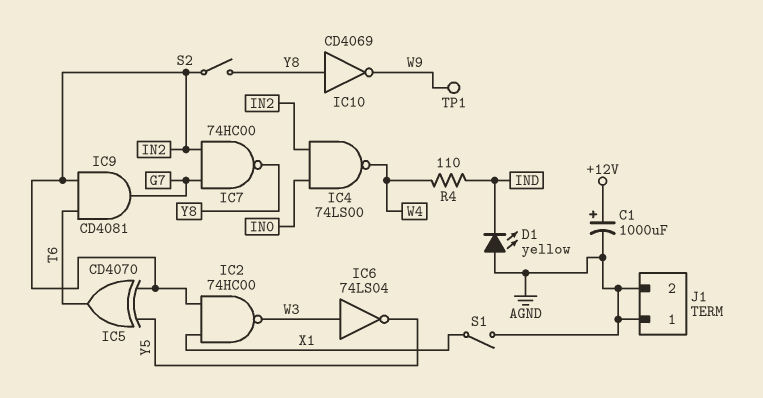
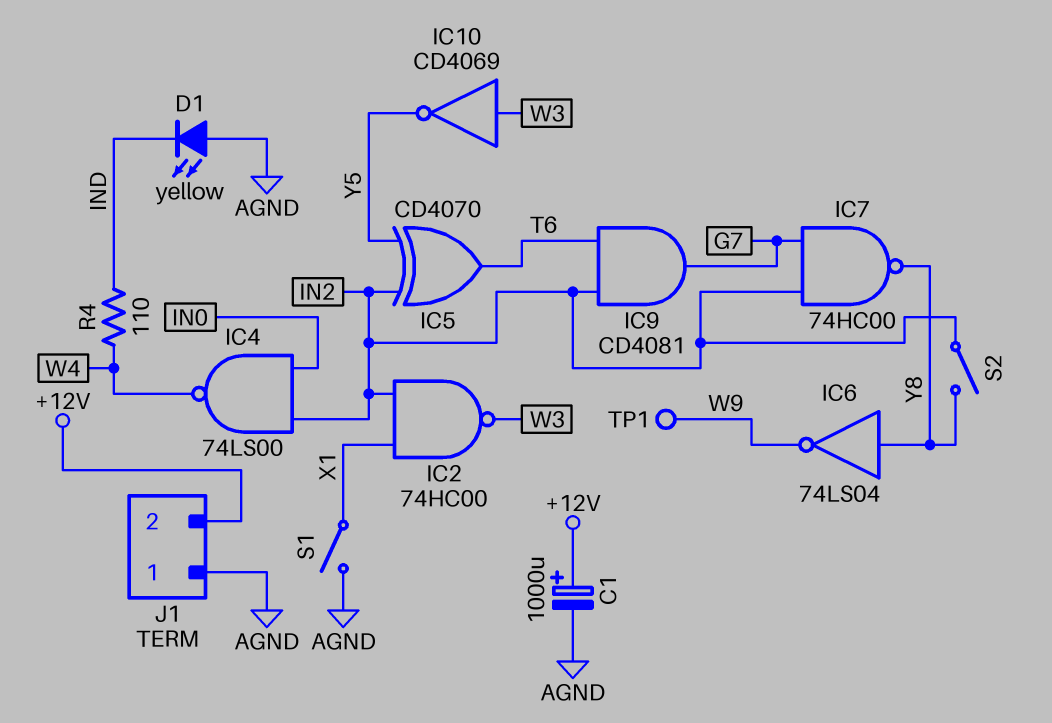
IC6: NOT 74LS04 (in W3, out Y5) -> NOT 74LS04 (in Y8, out W9)
IC10: NOT CD4069 (in Y8, out W9) -> NOT CD4069 (in W3, out Y5)
J1 pin 2: AGND -> +12V

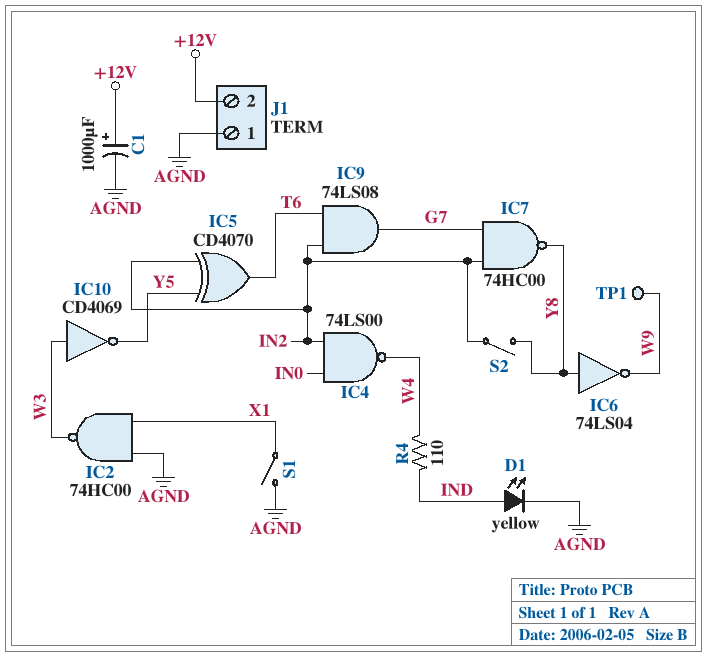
D1: LED yellow (A AGND, K IND) -> LED yellow (A IND, K AGND)
IC2: NAND 74HC00 (in IN2, in X1, out W3) -> NAND 74HC00 (in AGND, in X1, out W3)
IC9: AND CD4081 (in IN2, in T6, out G7) -> AND 74LS08 (in IN2, in T6, out G7)

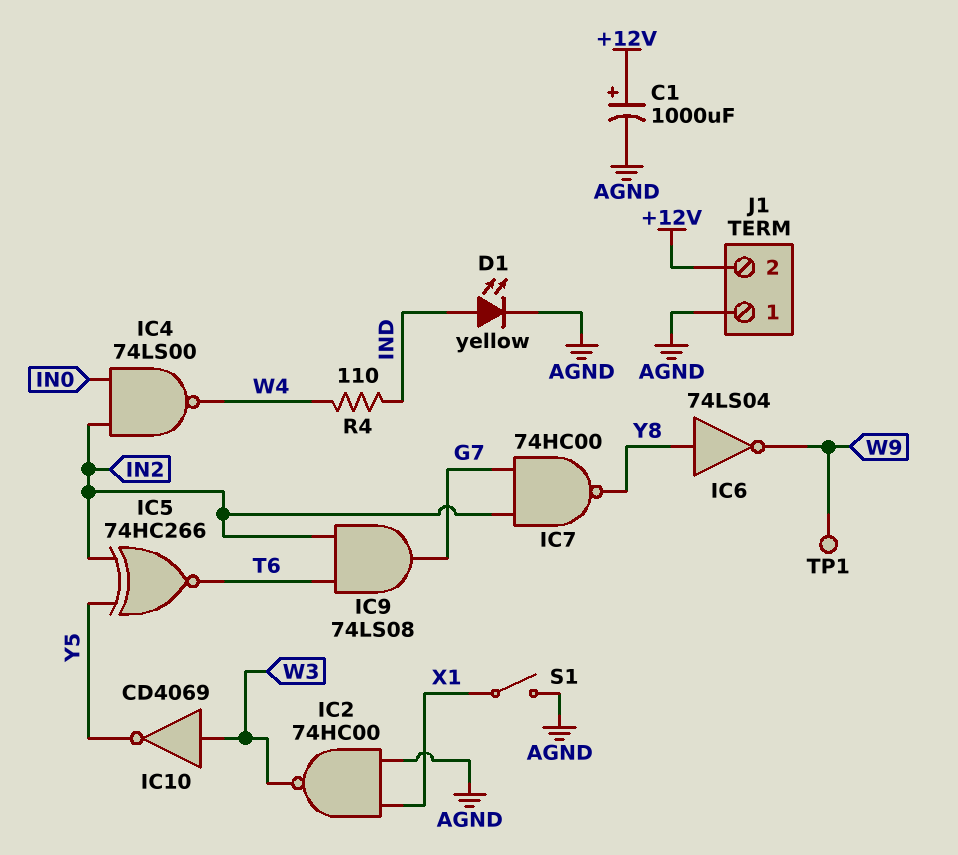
IC5: XOR CD4070 (in IN2, in Y5, out T6) -> XNOR 74HC266 (in IN2, in Y5, out T6)
S2: switch (IN2, Y8) -> none

